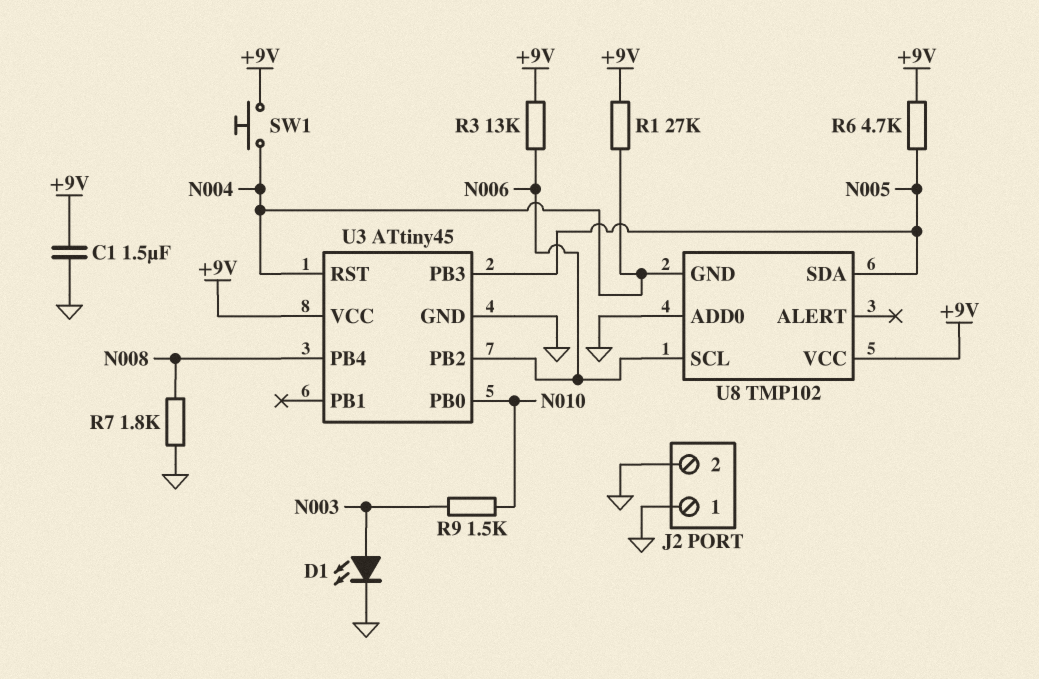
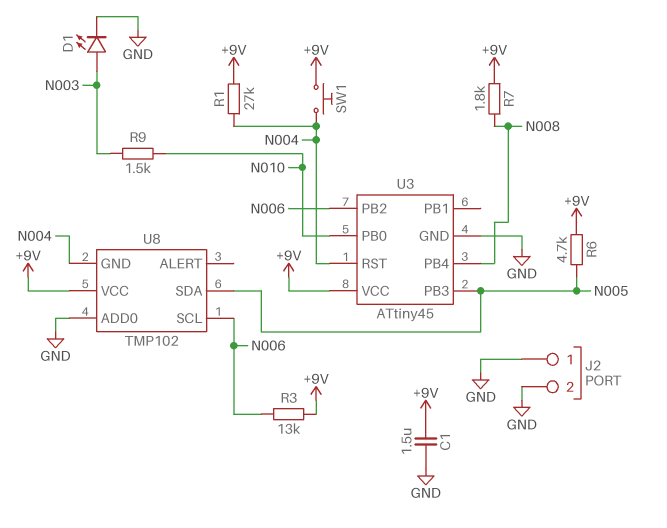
R7: 1.8k (GND, N008) -> 1.8k (+9V, N008)

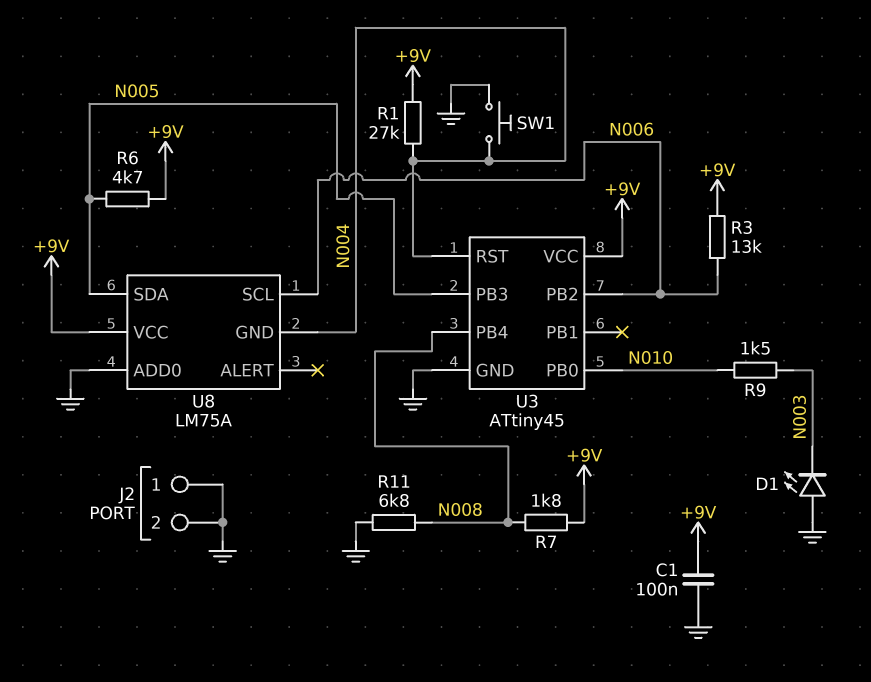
C1: 1.5uF (+9V, GND) -> 100nF (+9V, GND)
D1: LED (A N003, K GND) -> LED (A GND, K N003)
R11: none -> 6.8k (GND, N008)
SW1: button (+9V, N004) -> button (GND, N004)
U8: TMP102 -> LM75A

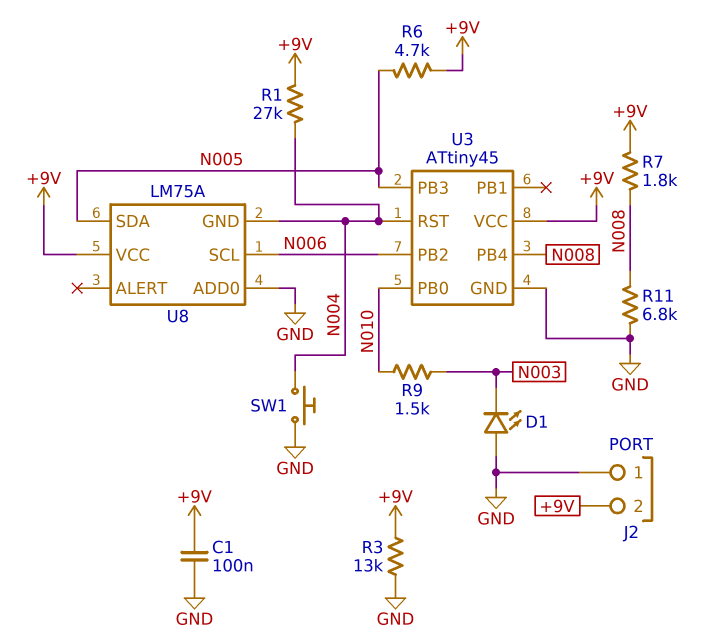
J2 pin 2: GND -> +9V
R3: 13k (+9V, N006) -> 13k (+9V, GND)

